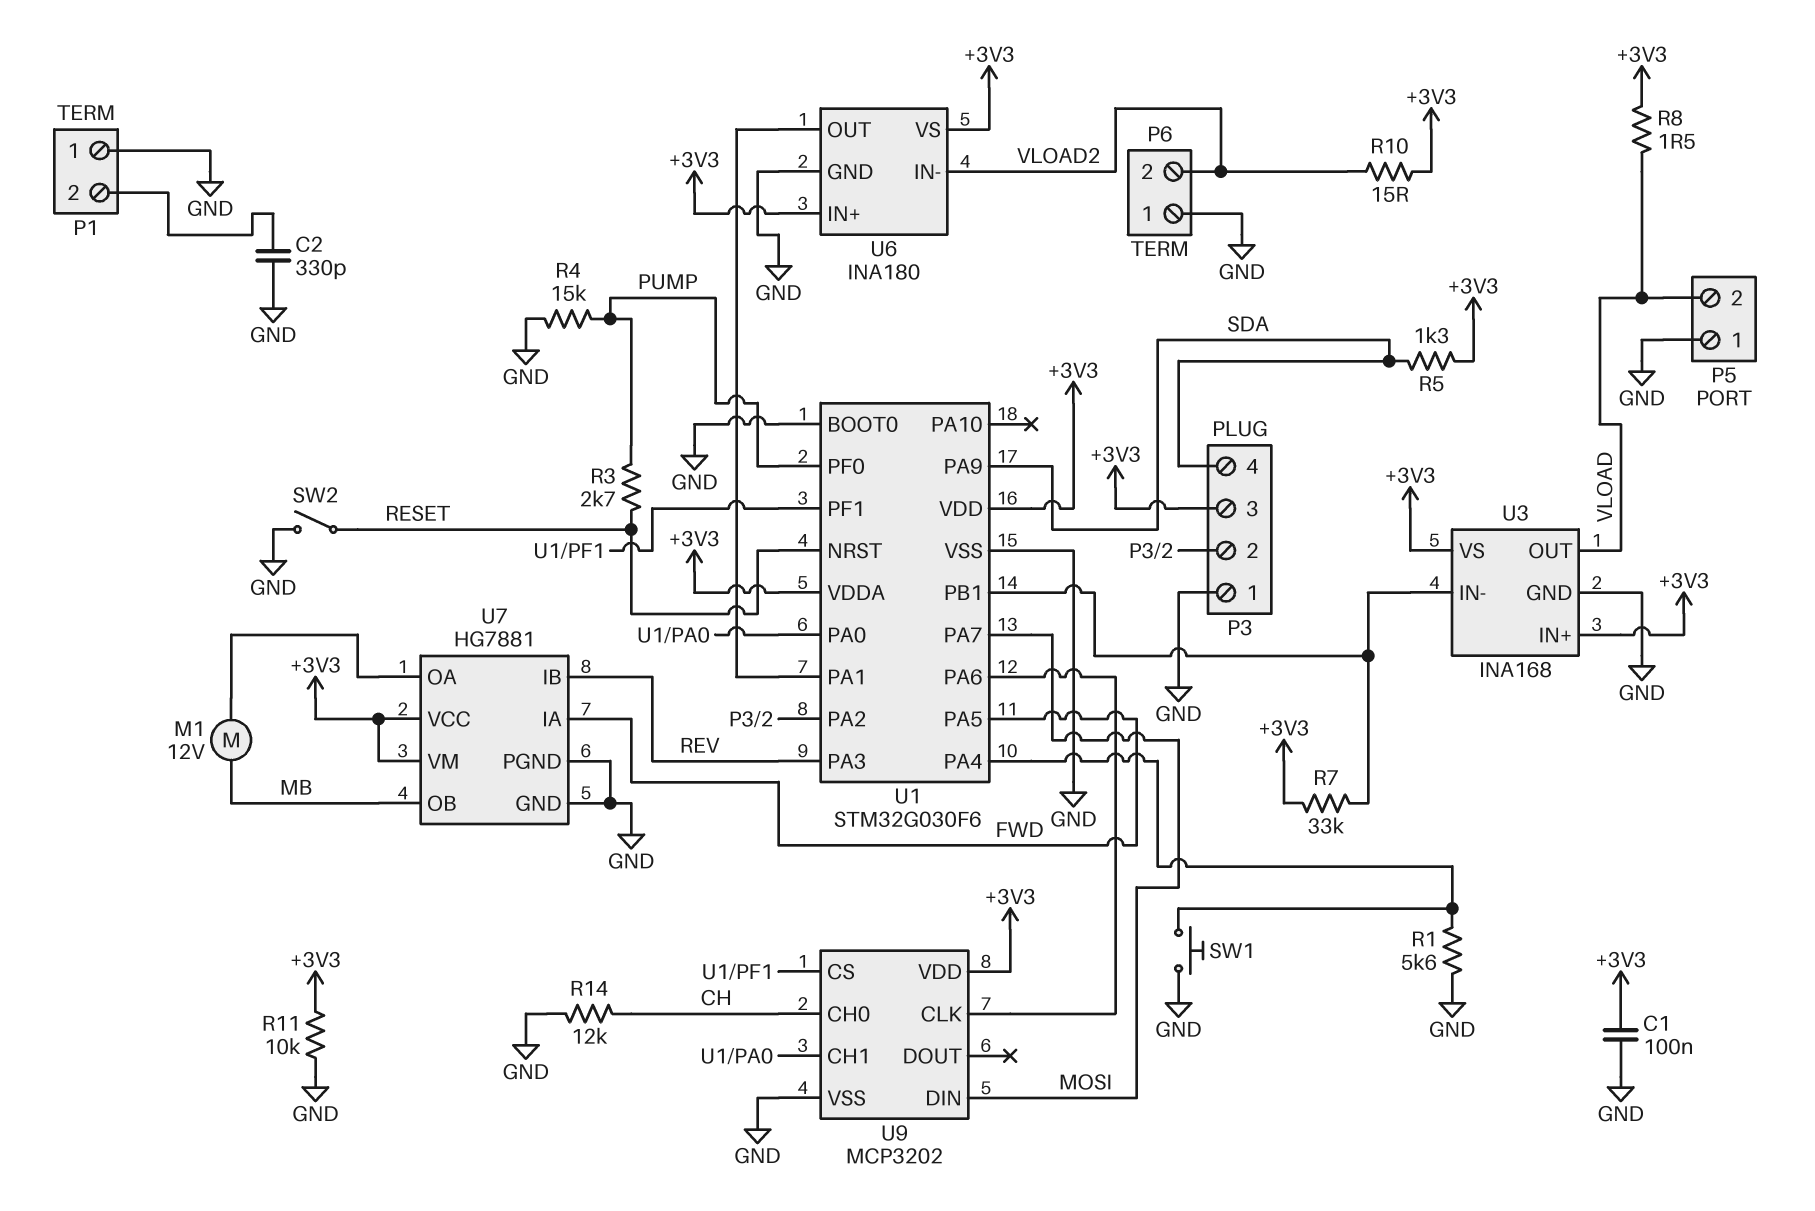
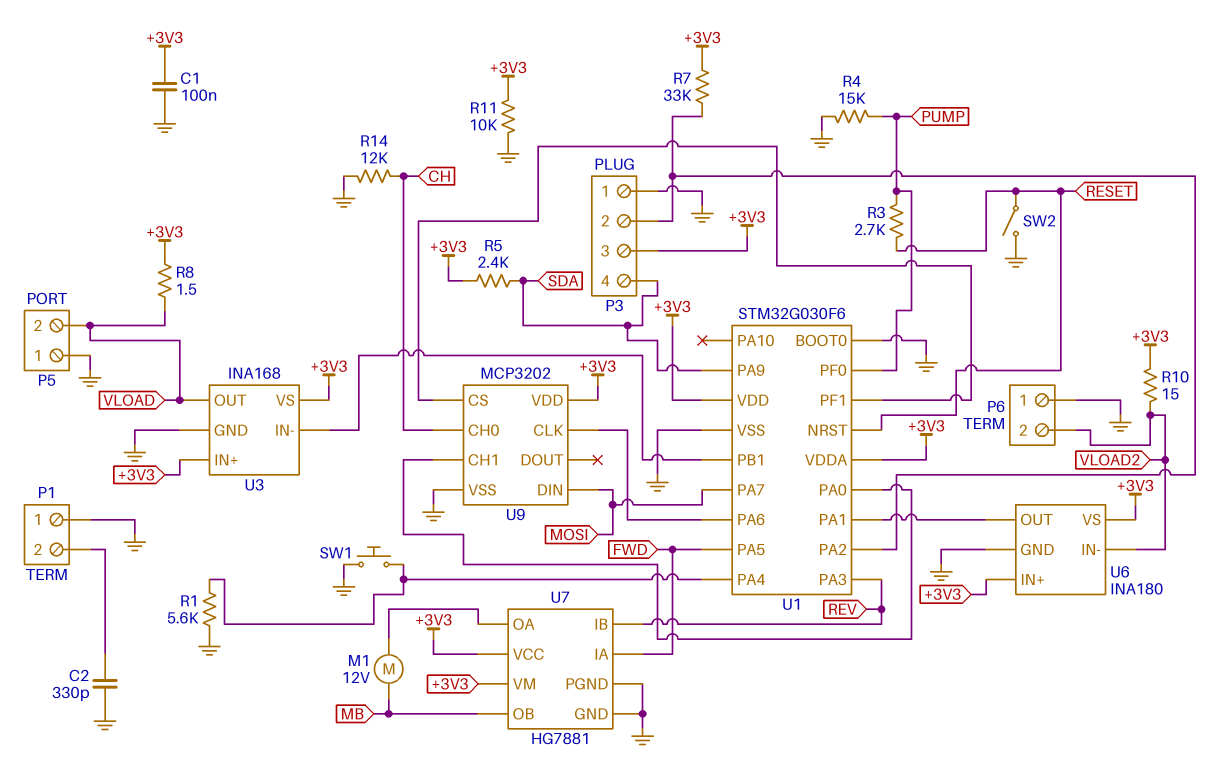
R5: 1.3k (+3V3, SDA) -> 2.4k (+3V3, SDA)
R7: 33k (+3V3, U1/PB1) -> 33k (+3V3, P3/2)

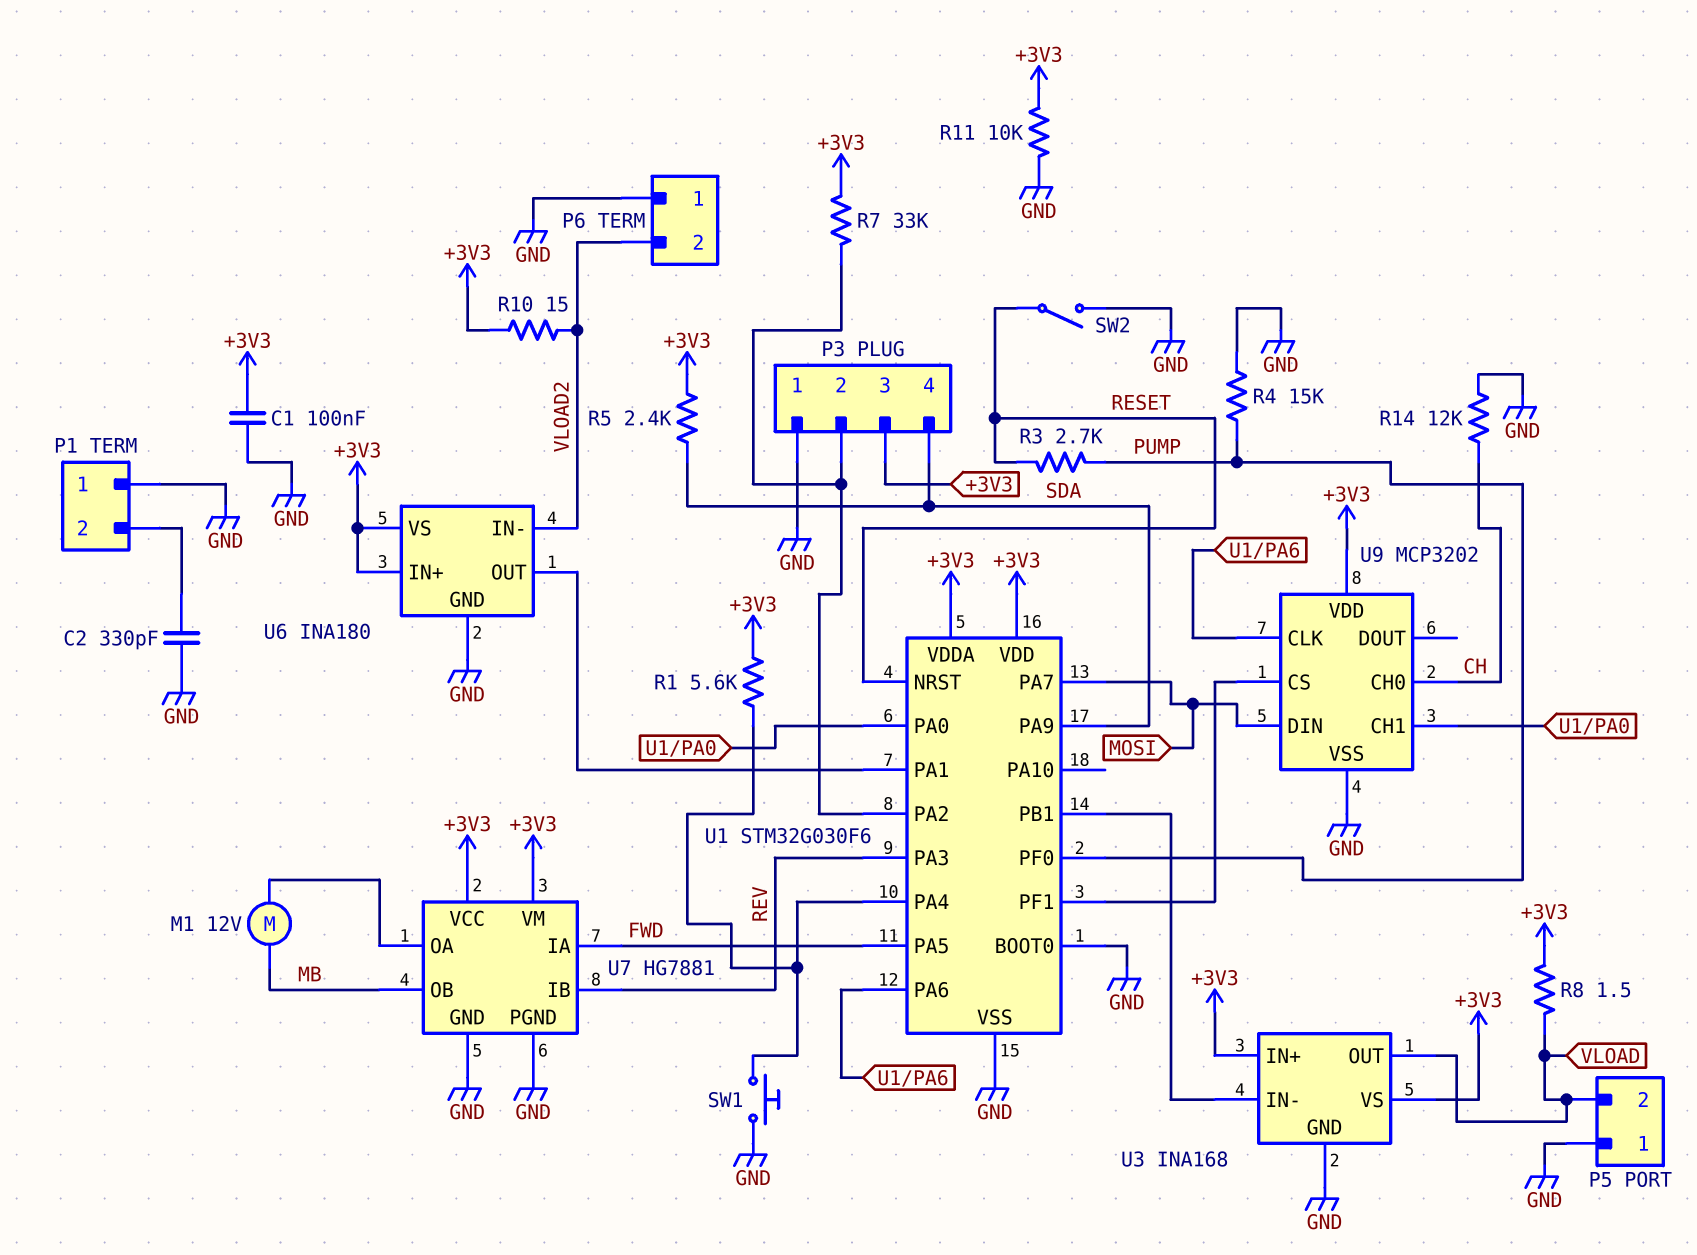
R1: 5.6k (GND, U1/PA4) -> 5.6k (+3V3, U1/PA4)

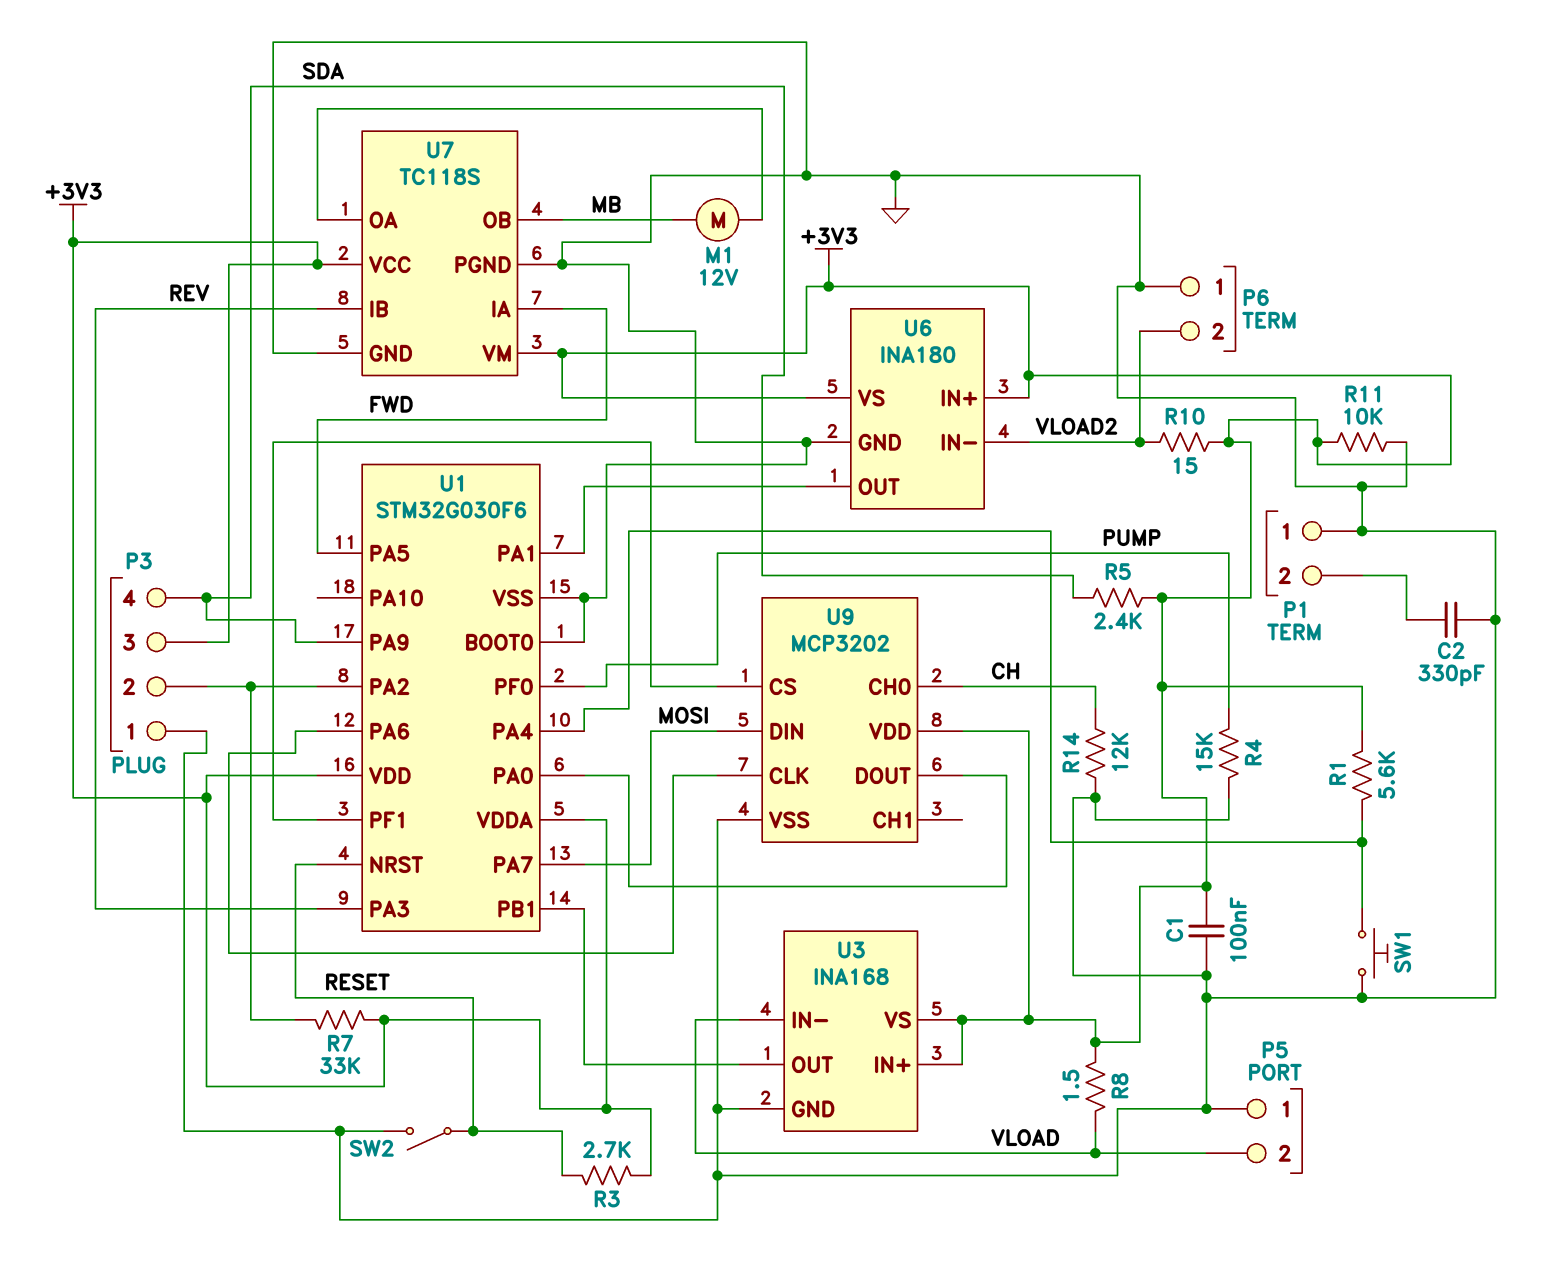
R3: 2.7k (PUMP, RESET) -> 2.7k (+3V3, RESET)
U3 pin IN-: U1/PB1 -> VLOAD
U3 pin OUT: VLOAD -> U1/PB1
U7: HG7881 -> TC118S
U9 pin CH1: U1/PA0 -> none
U9 pin DOUT: none -> U1/PA0

